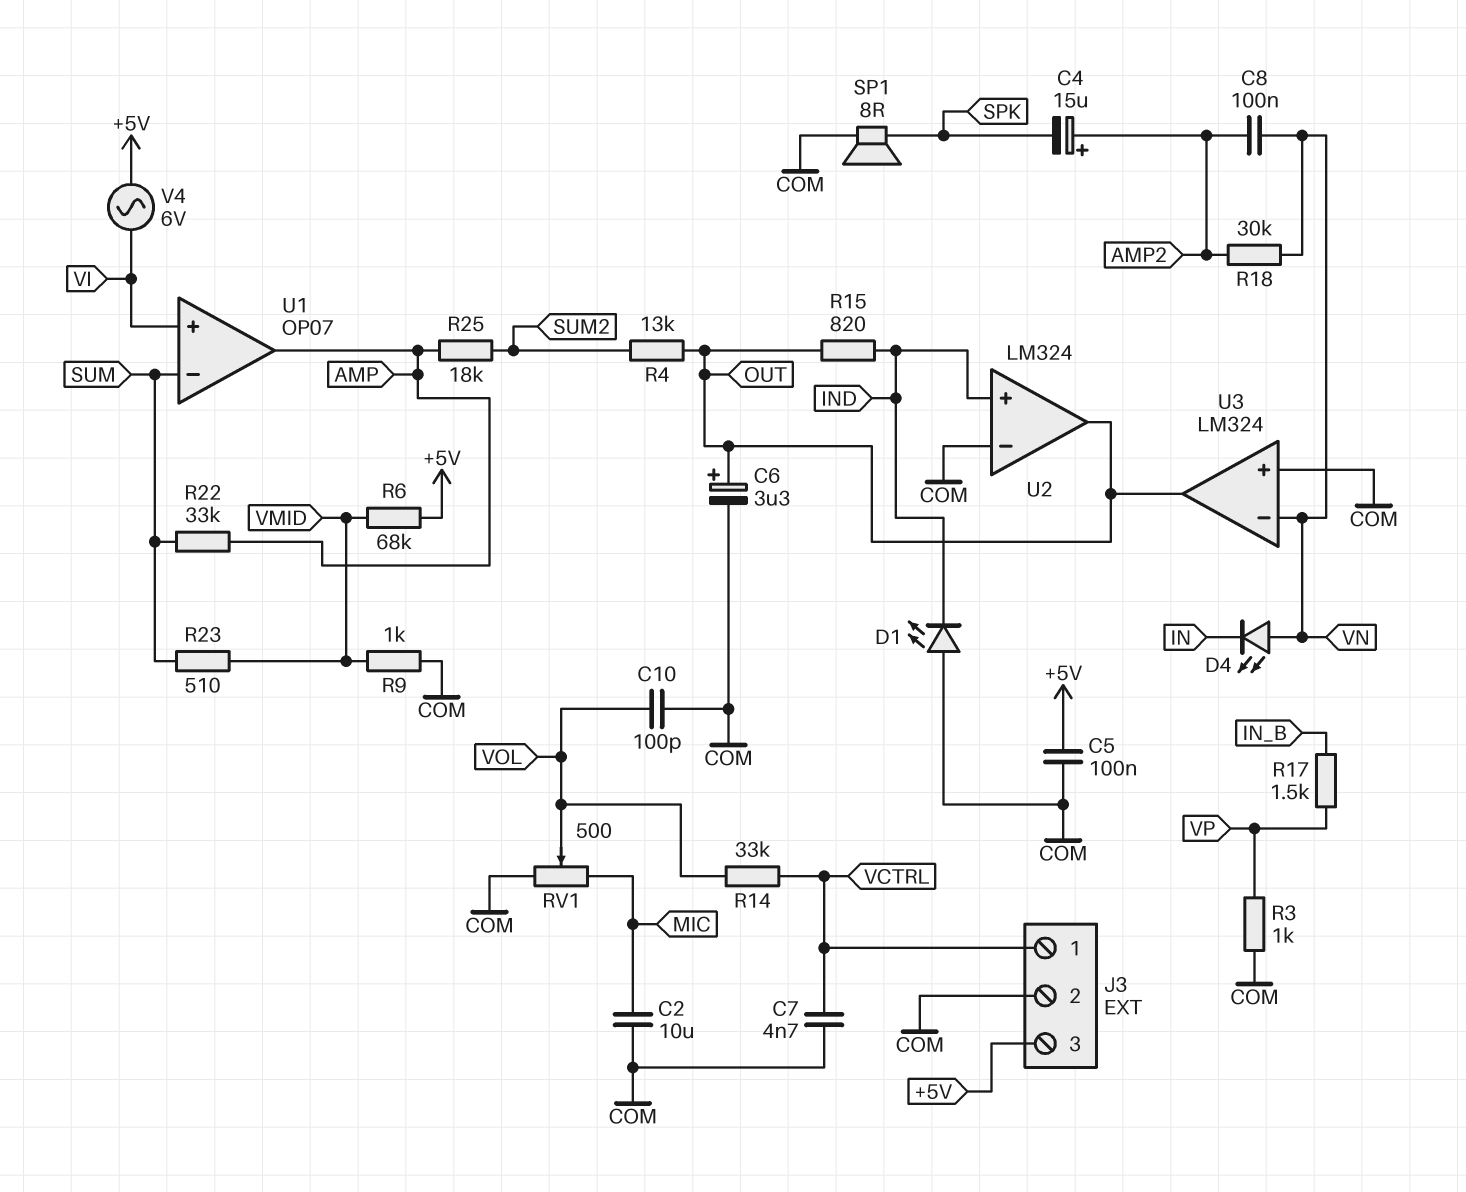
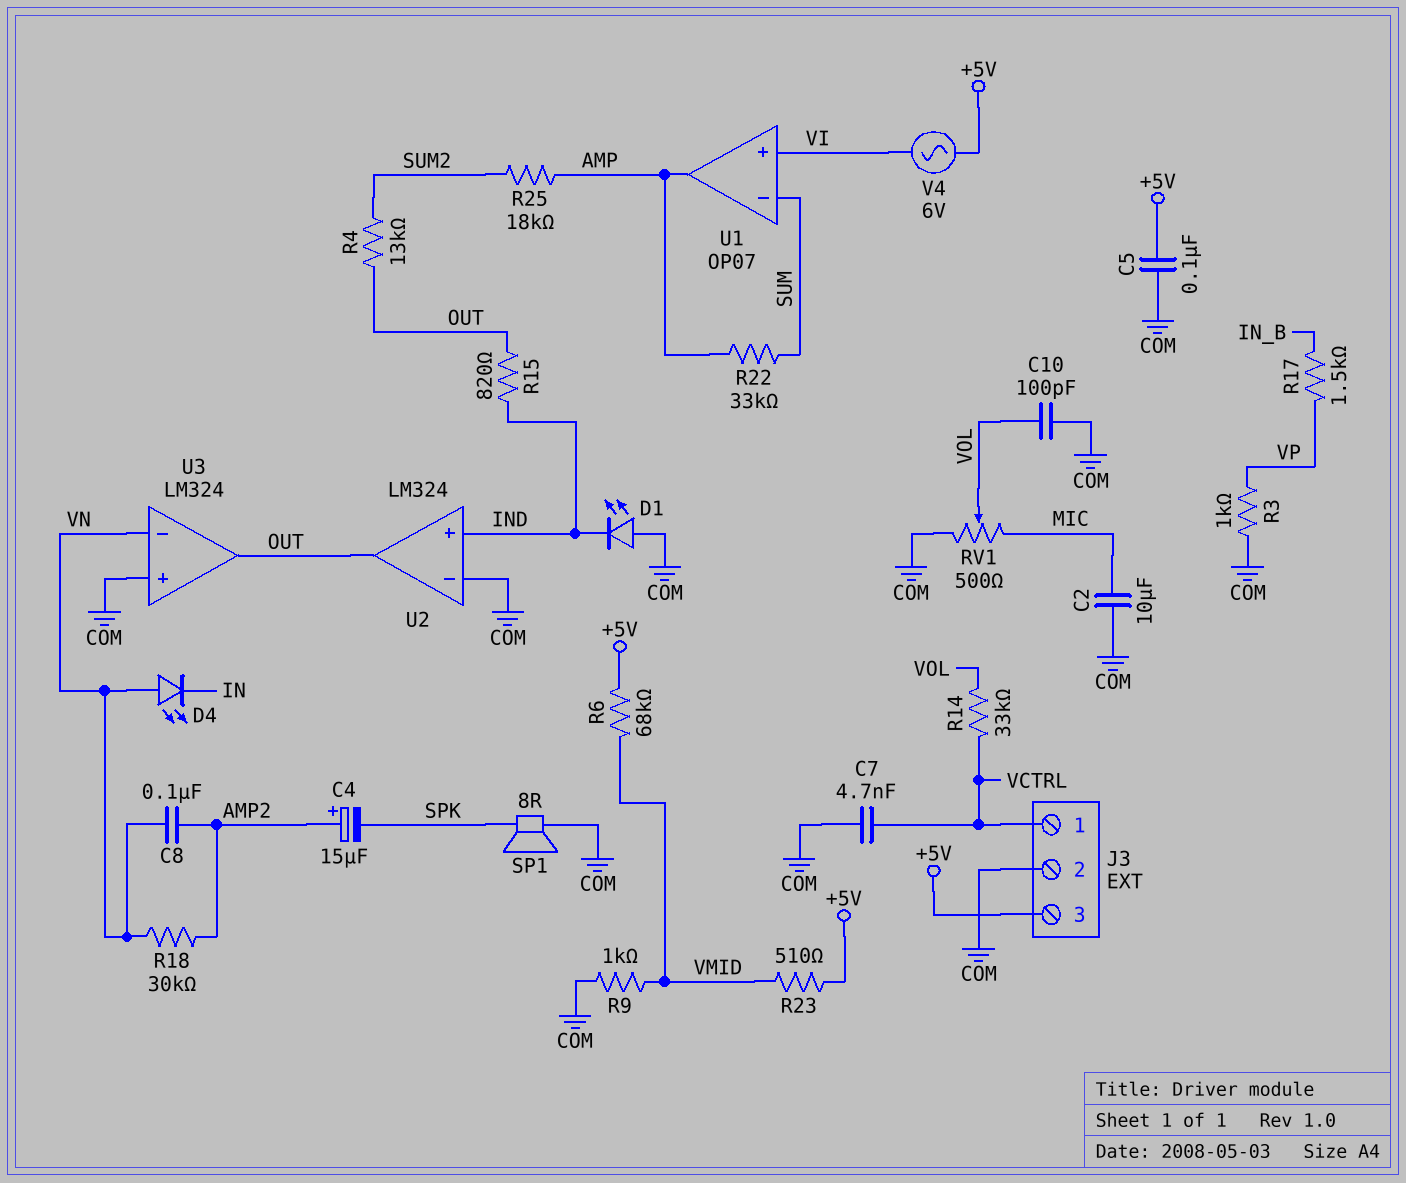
C6: 3.3uF (plus OUT, minus COM) -> none
R23: 510 (SUM, VMID) -> 510 (+5V, VMID)

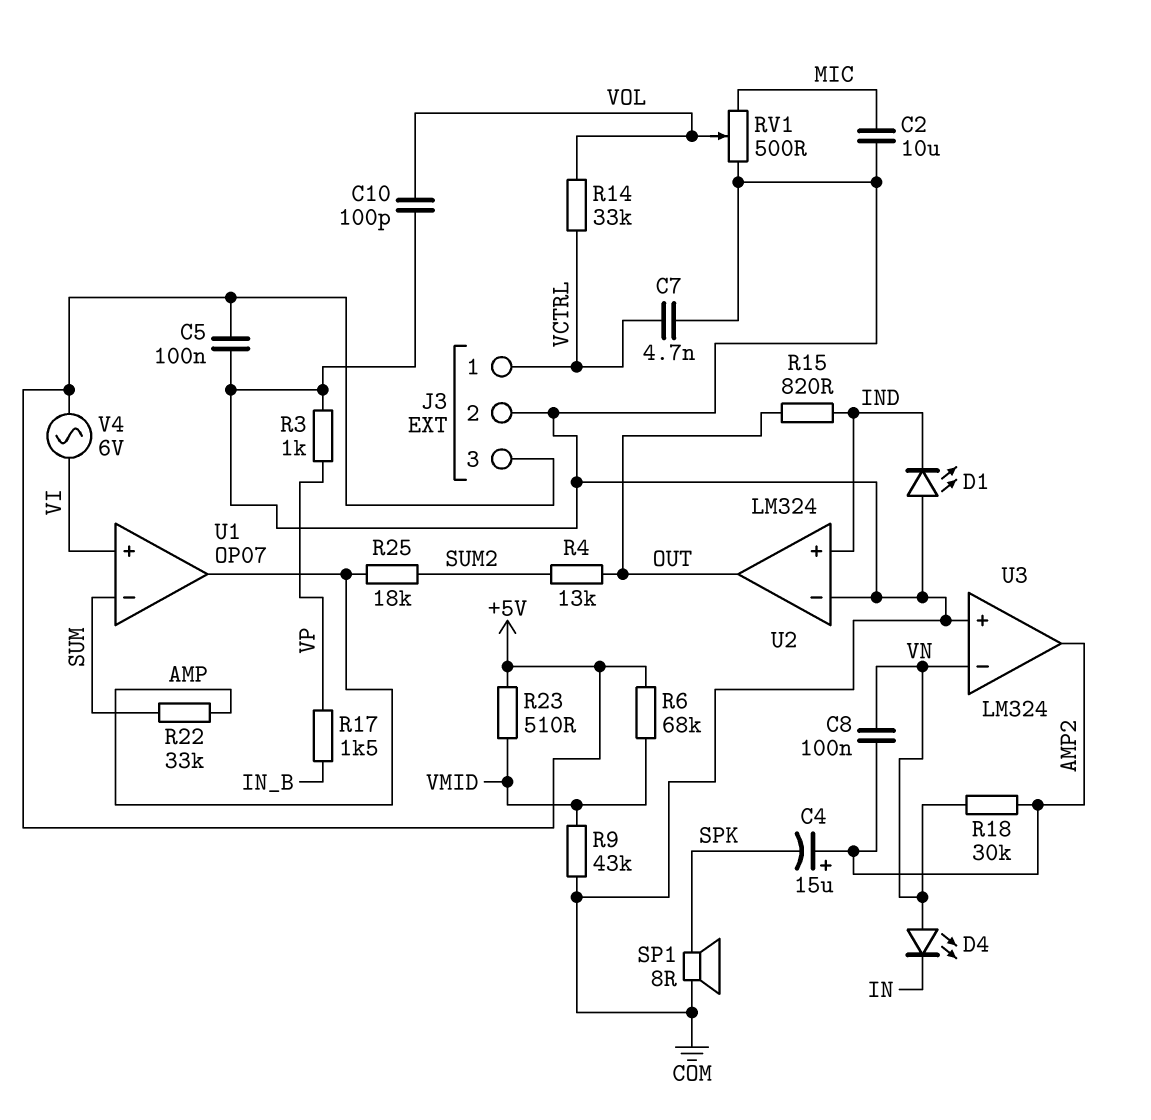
R9: 1k (COM, VMID) -> 43k (COM, VMID)
U3 pin out: OUT -> AMP2

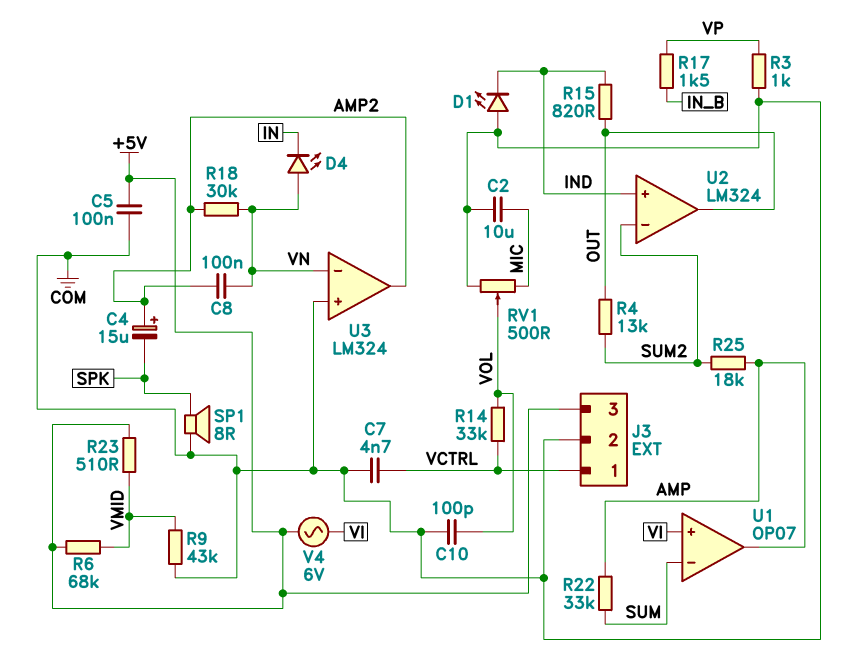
U2 pin in-: COM -> SUM2

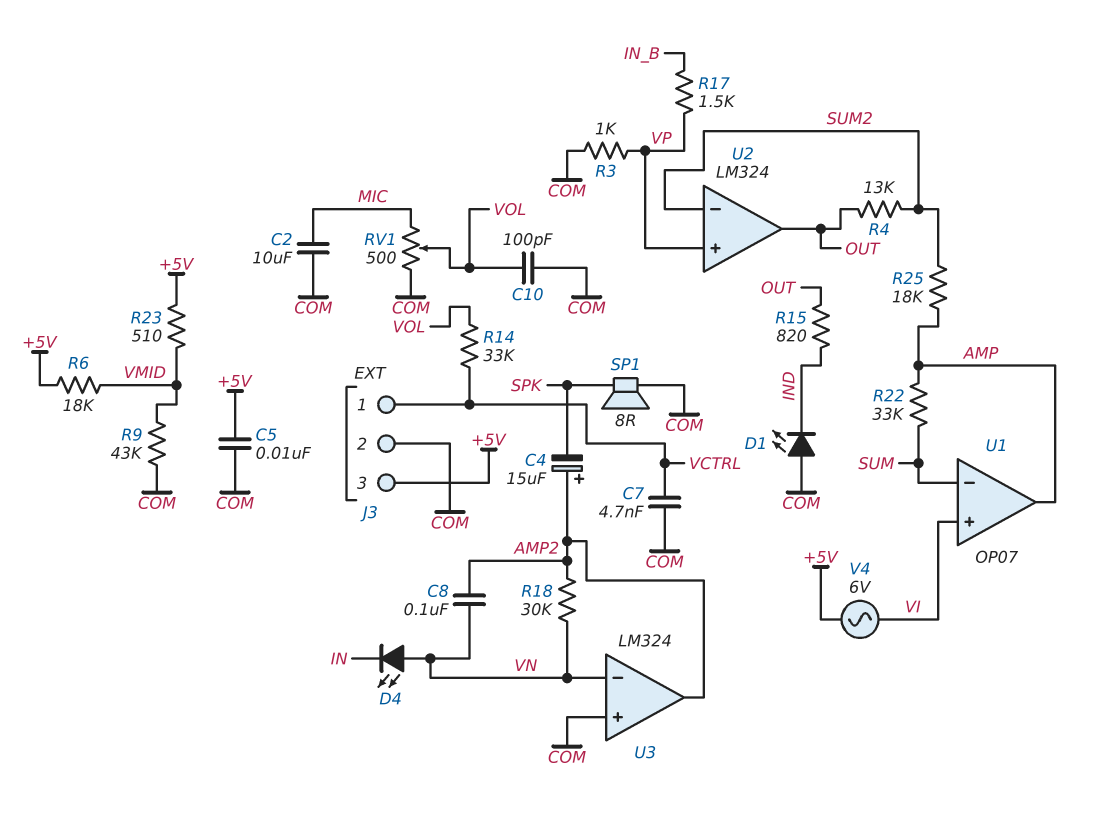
C5: 100nF (+5V, COM) -> 10nF (+5V, COM)
R6: 68k (+5V, VMID) -> 18k (+5V, VMID)
U2 pin in+: IND -> VP

